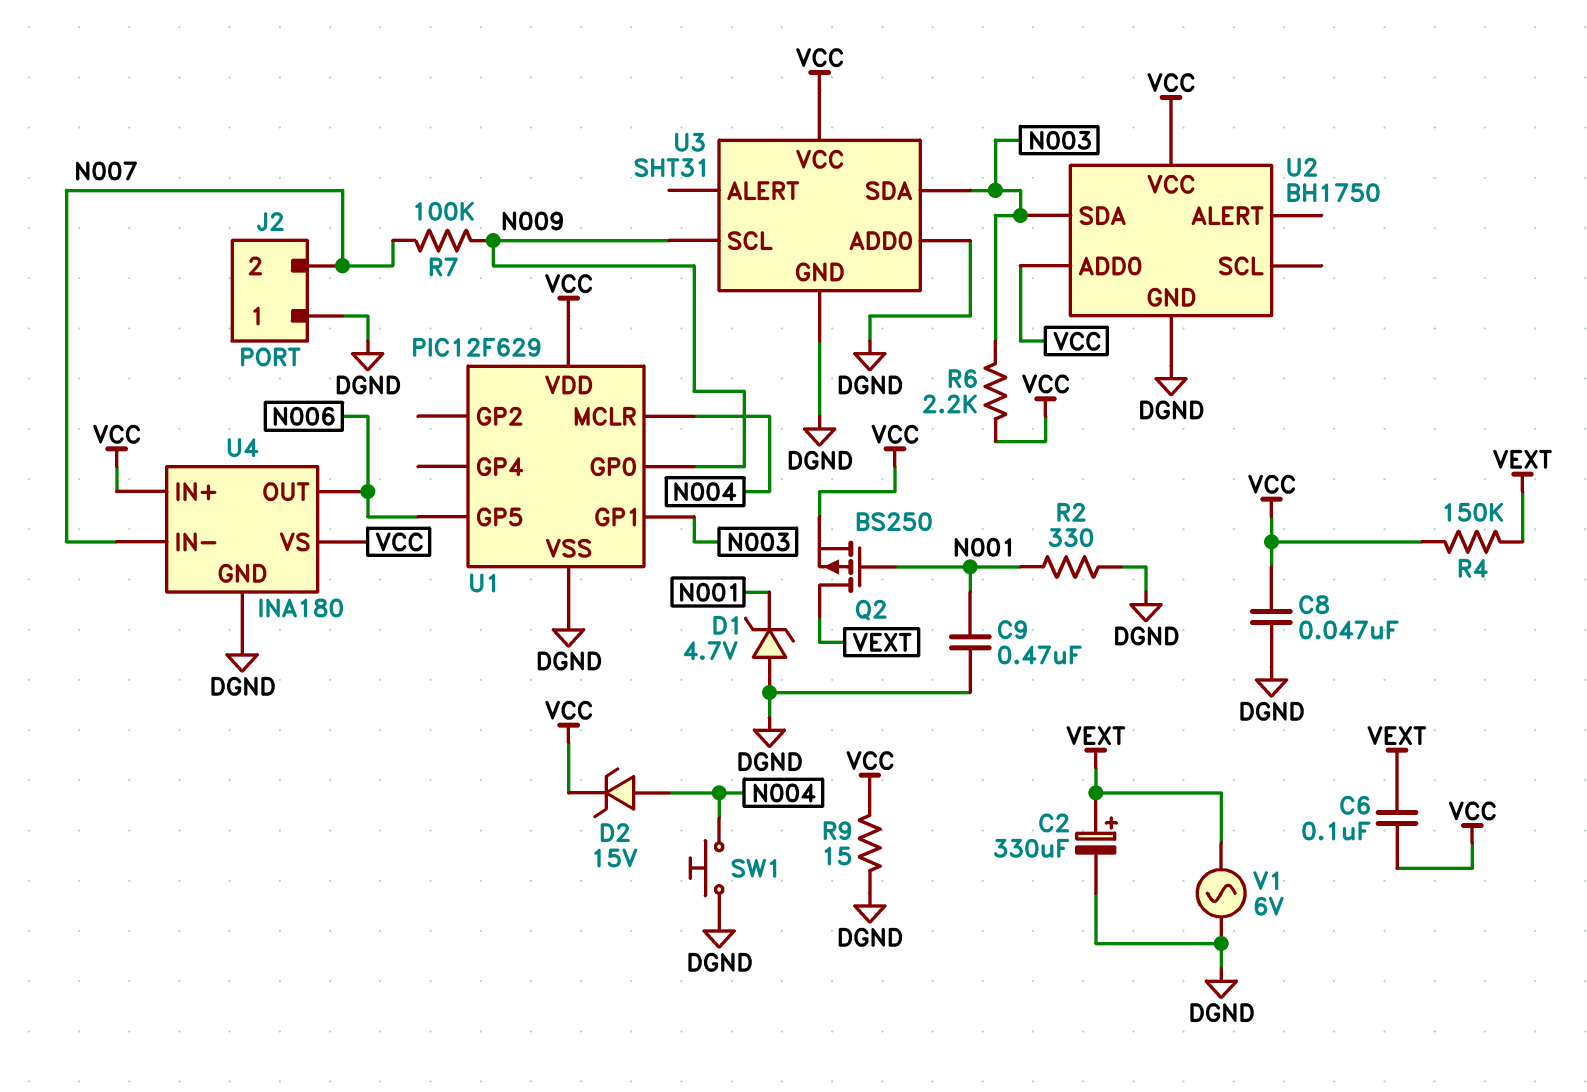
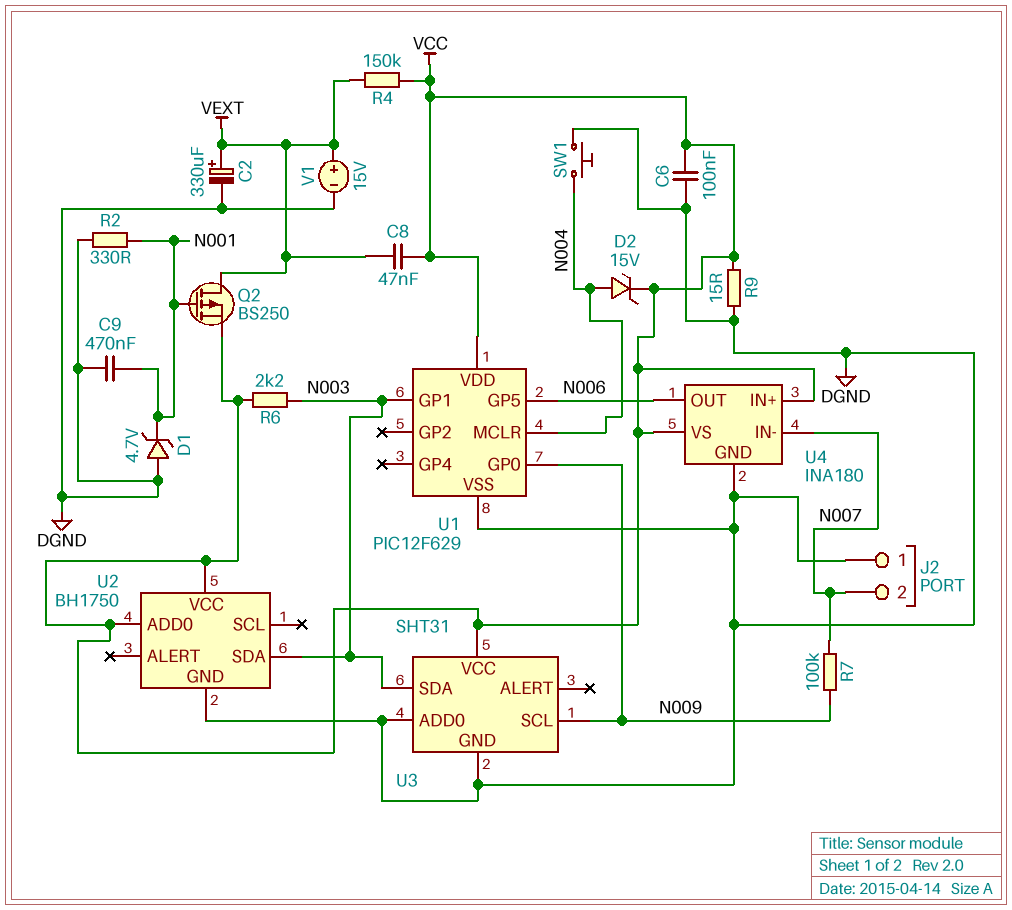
C6: 100nF (VCC, VEXT) -> 100nF (DGND, VCC)
C8: 47nF (DGND, VCC) -> 47nF (VCC, VEXT)
V1: AC 6V (DGND, VEXT) -> 15V (plus VEXT, minus DGND)

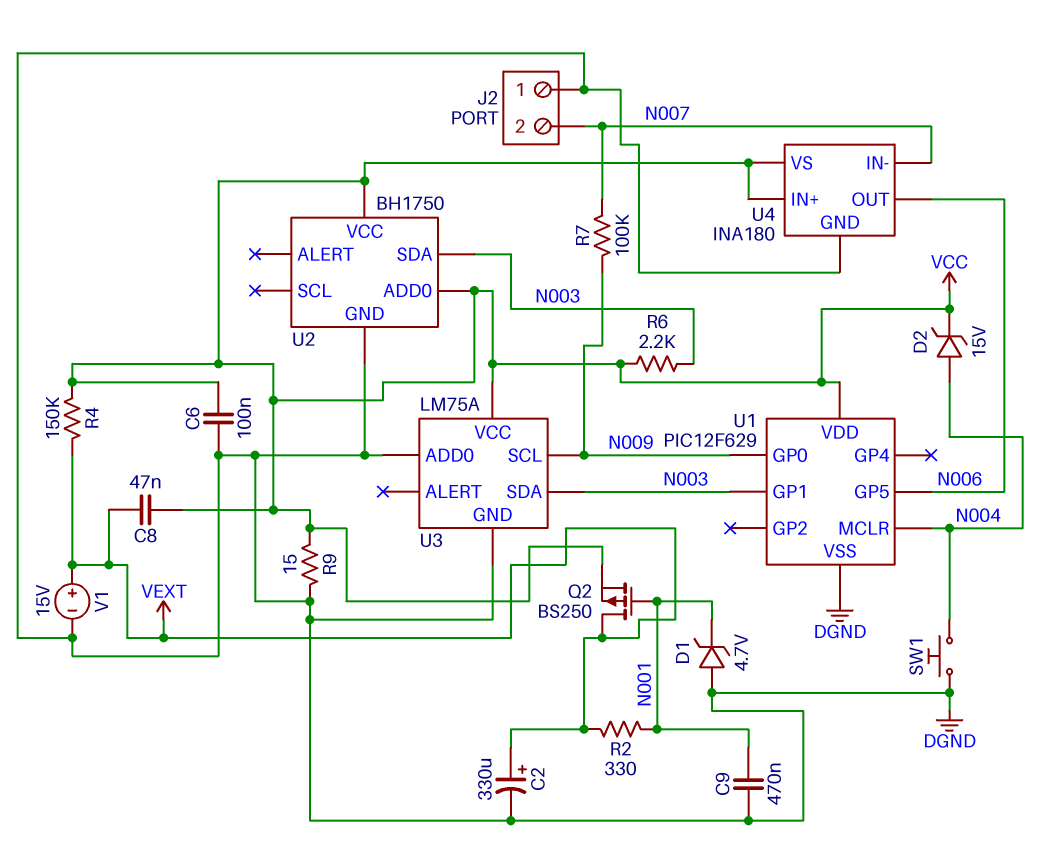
R2: 330 (DGND, N001) -> 330 (N001, VEXT)
U3: SHT31 -> LM75A

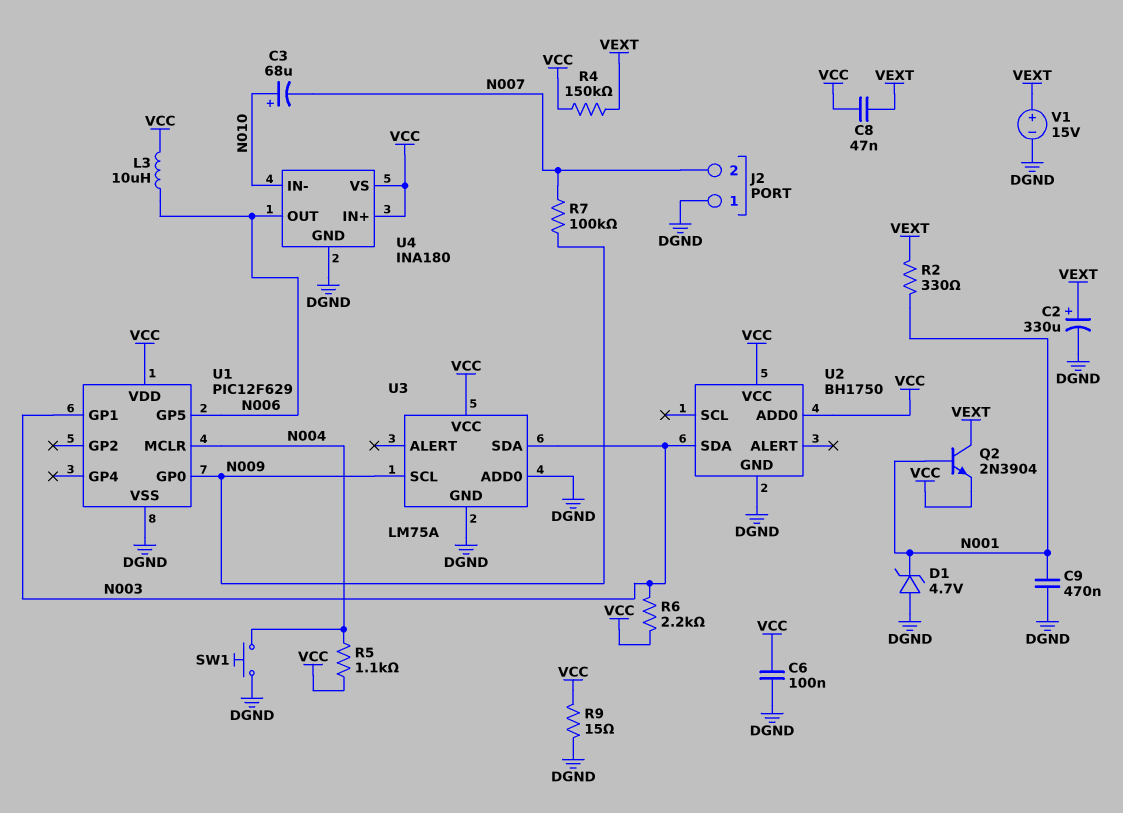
C3: none -> 68uF (plus N010, minus N007)
D2: zener 15V (A N004, K VCC) -> none
L3: none -> 10uH (N006, VCC)
Q2: PMOS BS250 (G N001, D VEXT, S VCC) -> NPN 2N3904 (B N001, C VEXT, E VCC)
R5: none -> 1.1k (N004, VCC)
U4 pin IN-: N007 -> N010

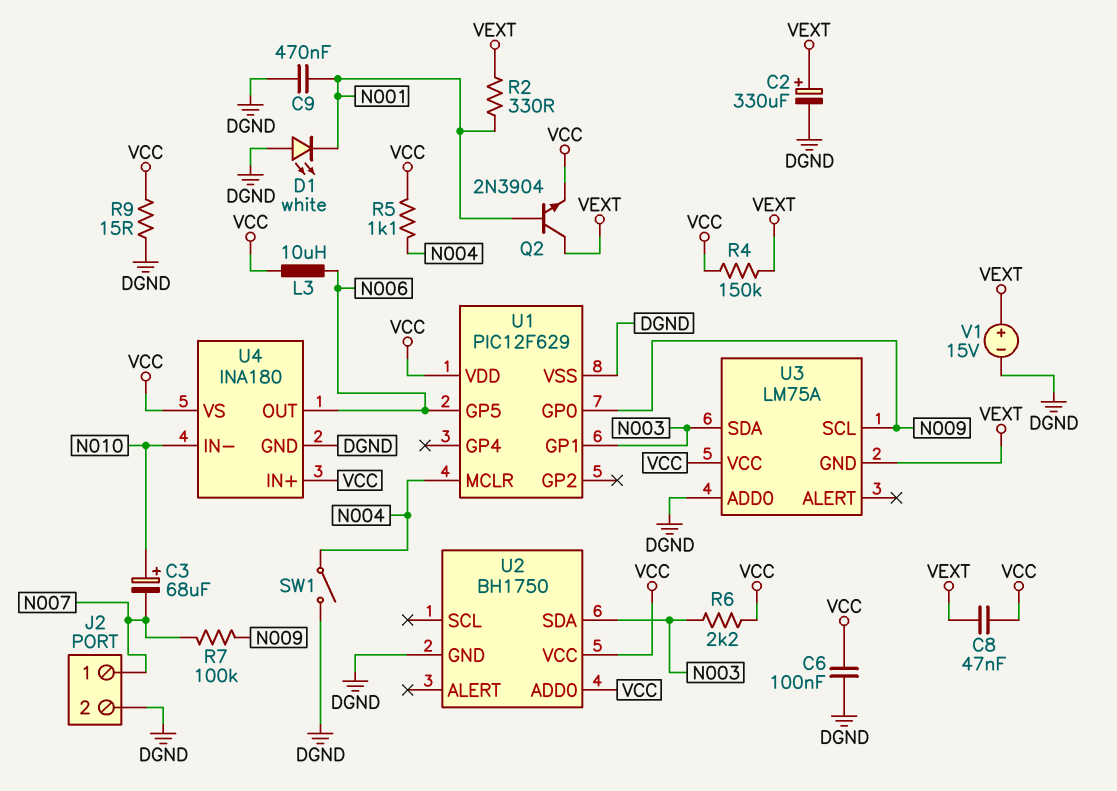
D1: zener 4.7V (A DGND, K N001) -> LED white (A DGND, K N001)
J2 pin 1: DGND -> N007
J2 pin 2: N007 -> DGND
SW1: button (DGND, N004) -> switch (DGND, N004)
U3 pin GND: DGND -> VEXT

